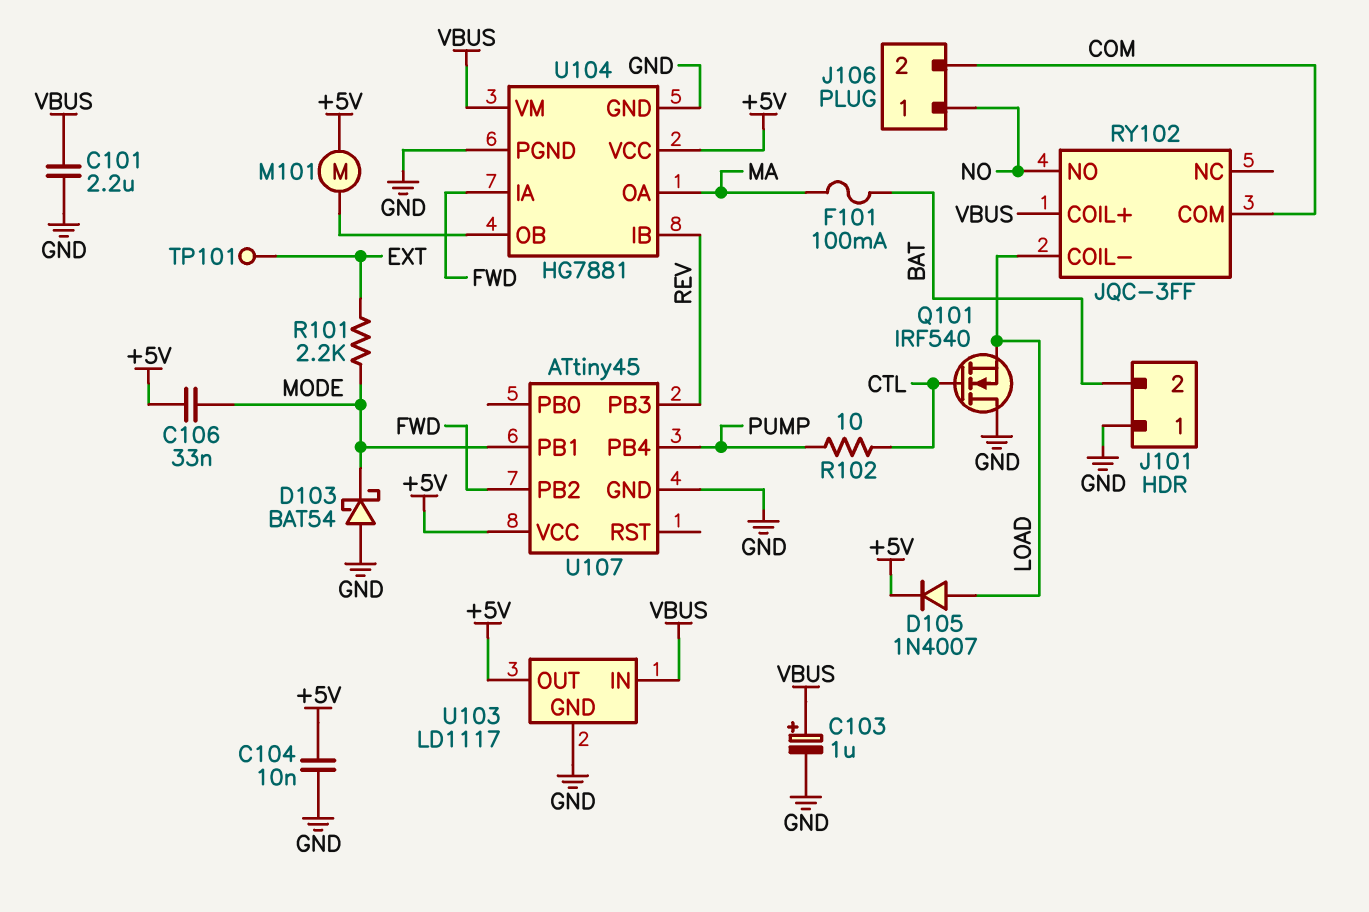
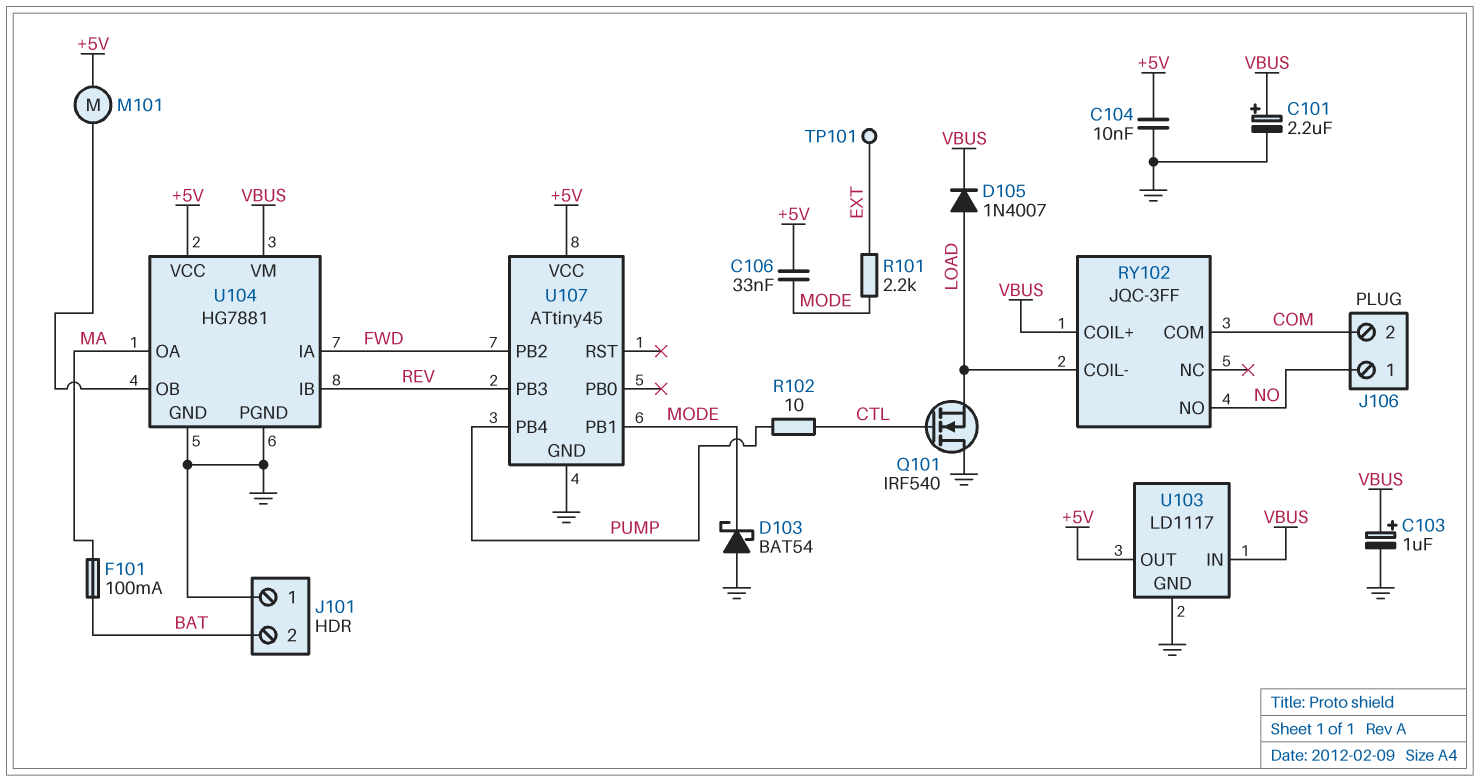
C101: 2.2uF (GND, VBUS) -> 2.2uF (plus VBUS, minus GND)
D105: diode 1N4007 (A LOAD, K +5V) -> diode 1N4007 (A LOAD, K VBUS)

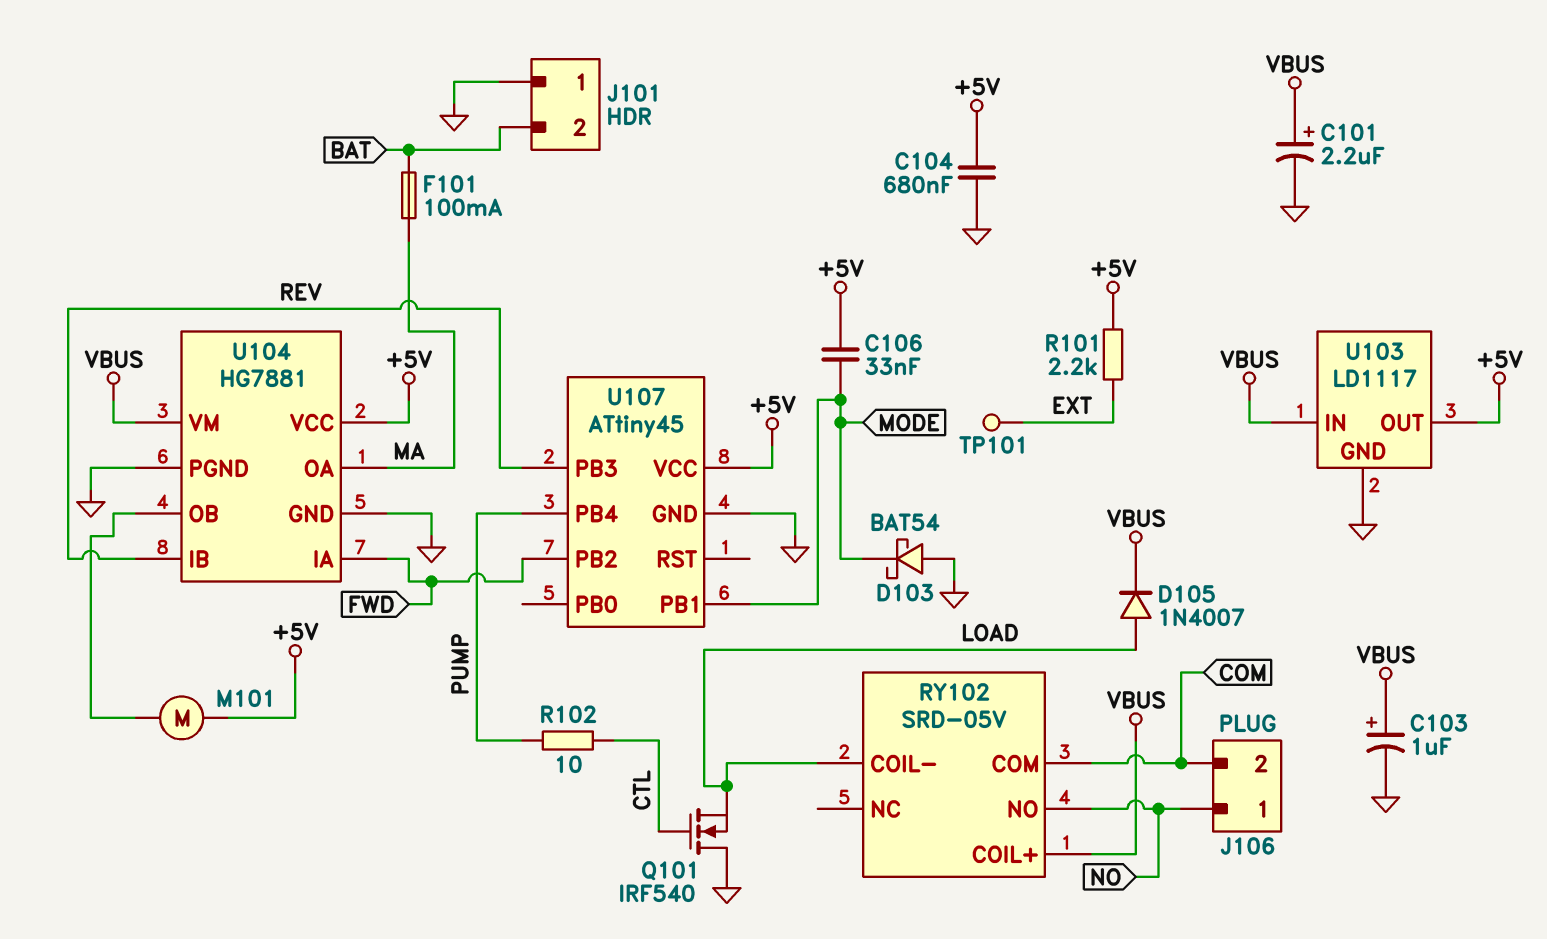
C104: 10nF (+5V, GND) -> 680nF (+5V, GND)
R101: 2.2k (EXT, MODE) -> 2.2k (+5V, EXT)
RY102: JQC-3FF -> SRD-05V

